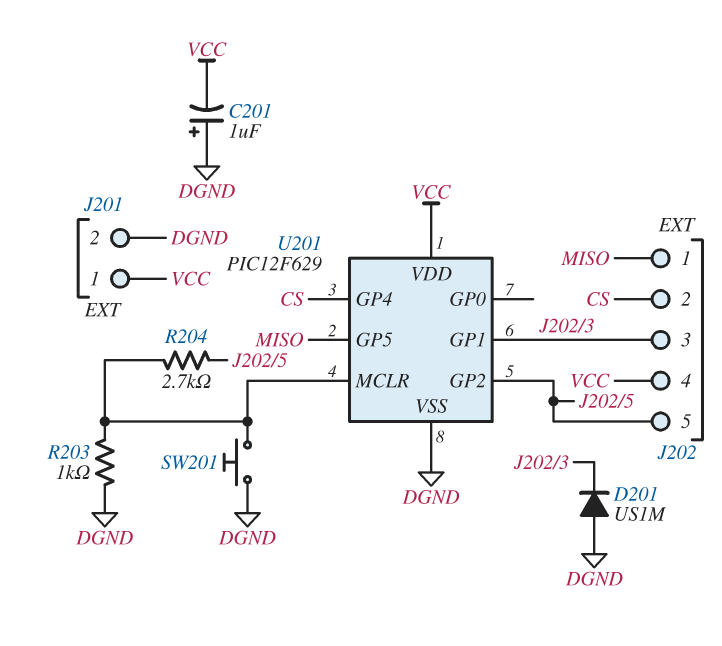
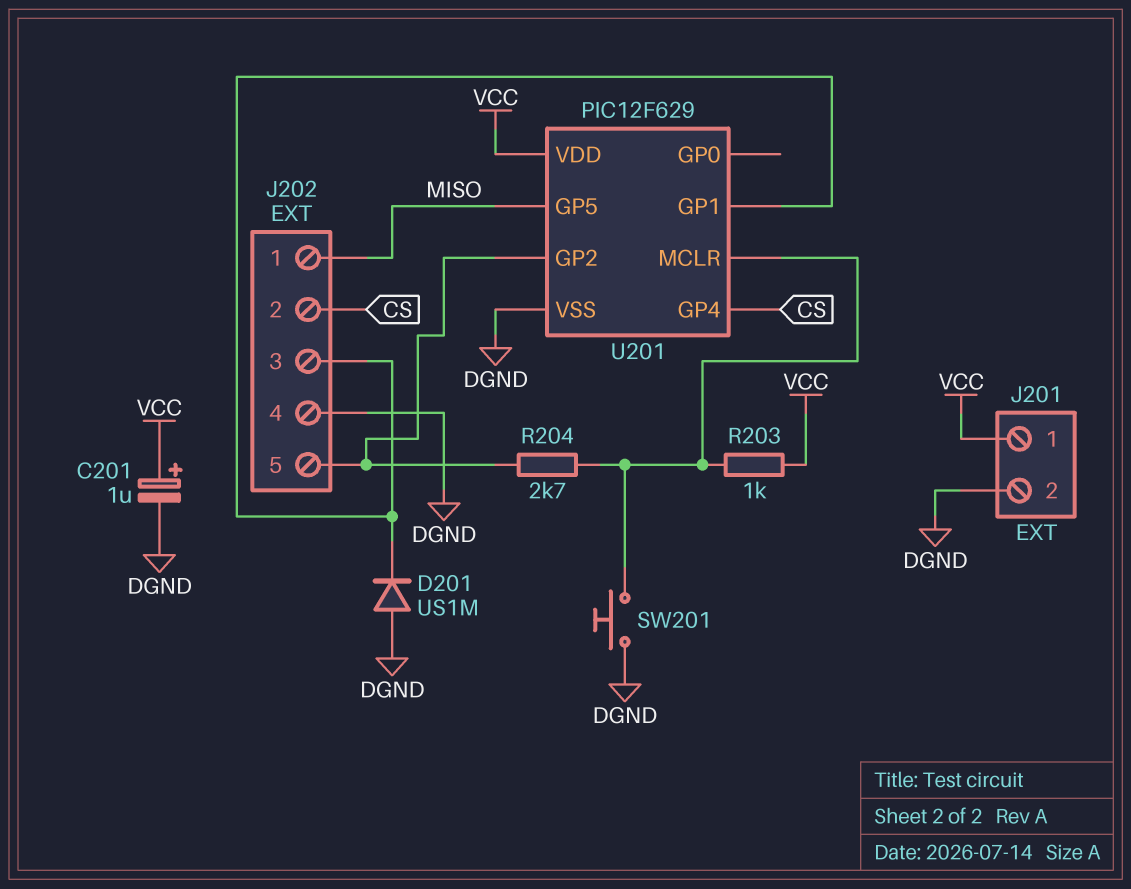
C201: 1uF (plus DGND, minus VCC) -> 1uF (plus VCC, minus DGND)
J202 pin 4: VCC -> DGND
R203: 1k (DGND, U201/MCLR) -> 1k (U201/MCLR, VCC)

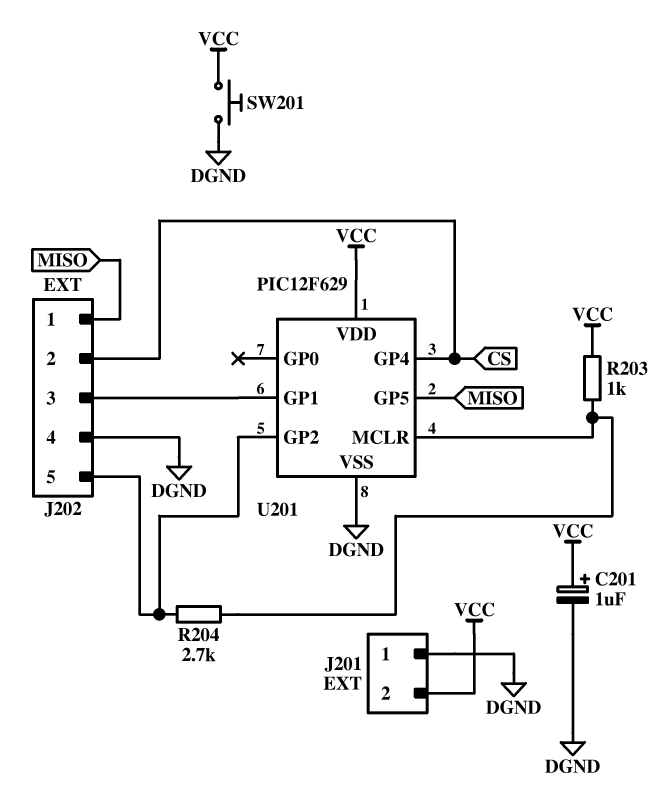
D201: diode US1M (A DGND, K J202/3) -> none
J201 pin 1: VCC -> DGND
J201 pin 2: DGND -> VCC
SW201: button (DGND, U201/MCLR) -> button (DGND, VCC)

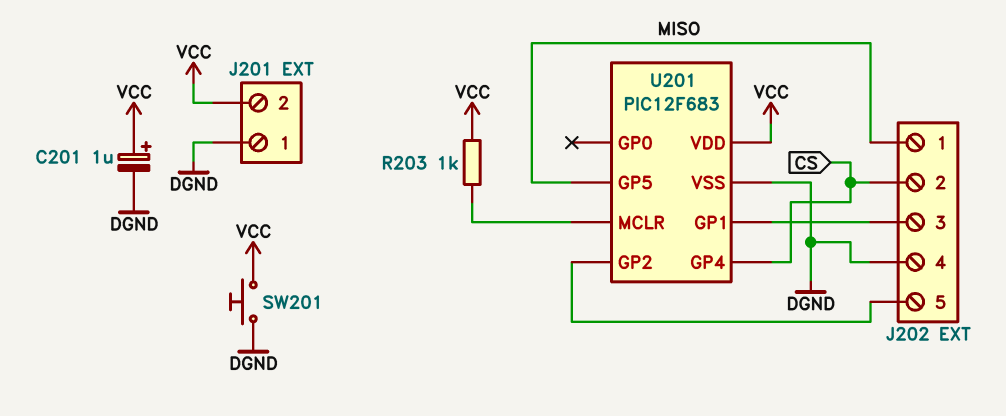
R204: 2.7k (J202/5, U201/MCLR) -> none
U201: PIC12F629 -> PIC12F683

